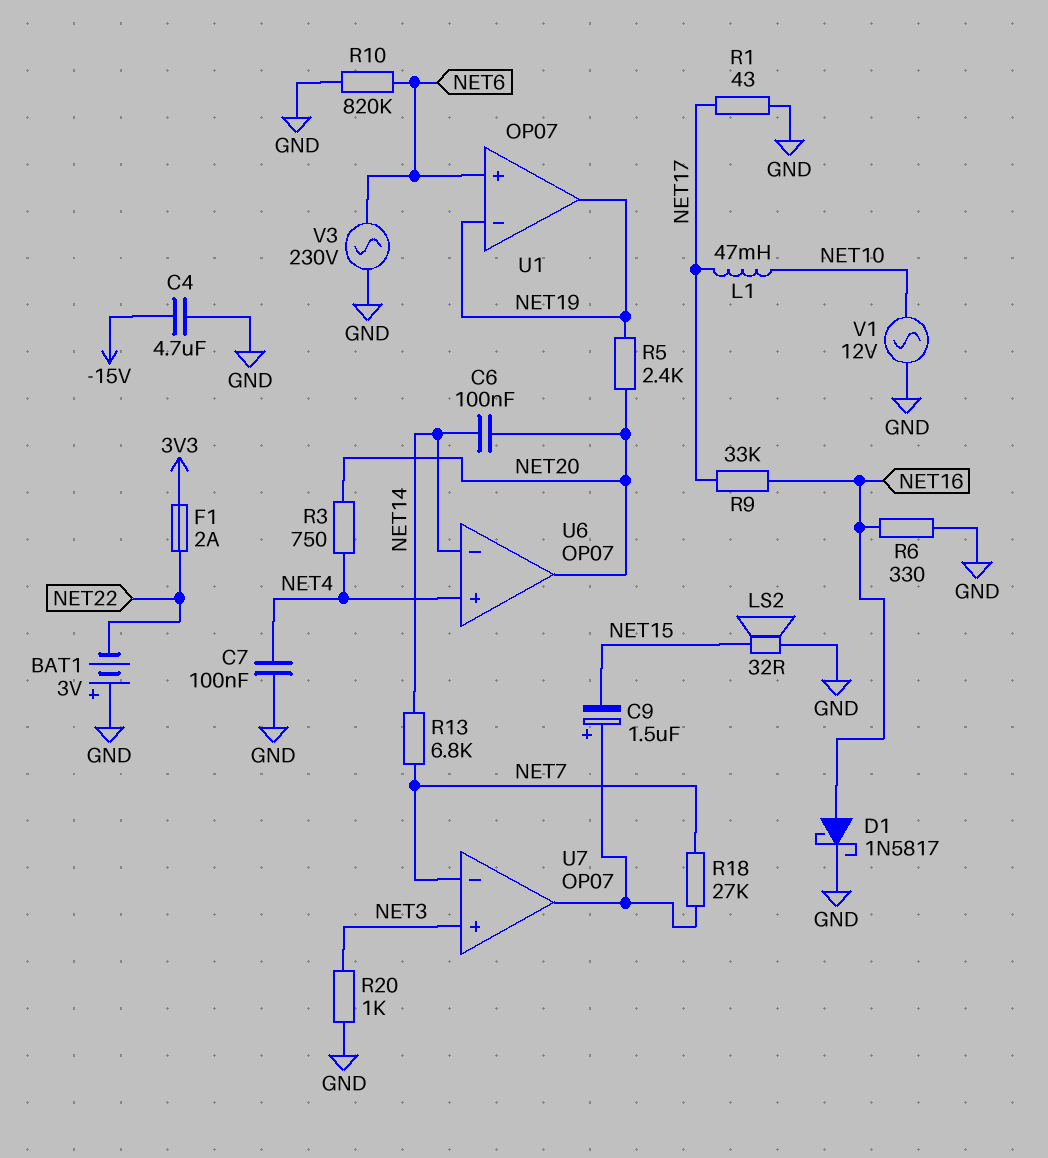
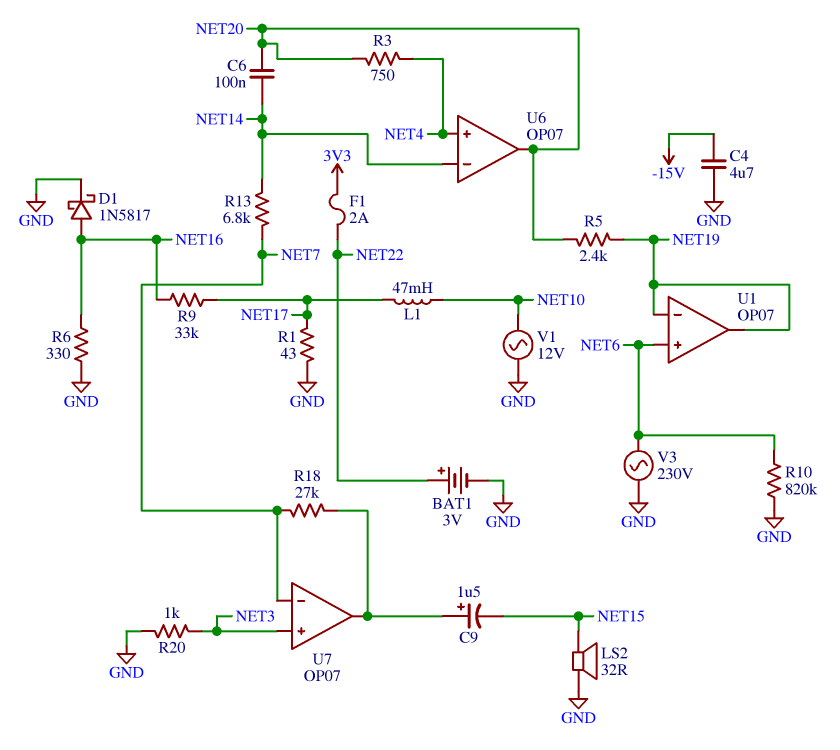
BAT1: 3V (plus GND, minus NET22) -> 3V (plus NET22, minus GND)
C7: 100nF (GND, NET4) -> none

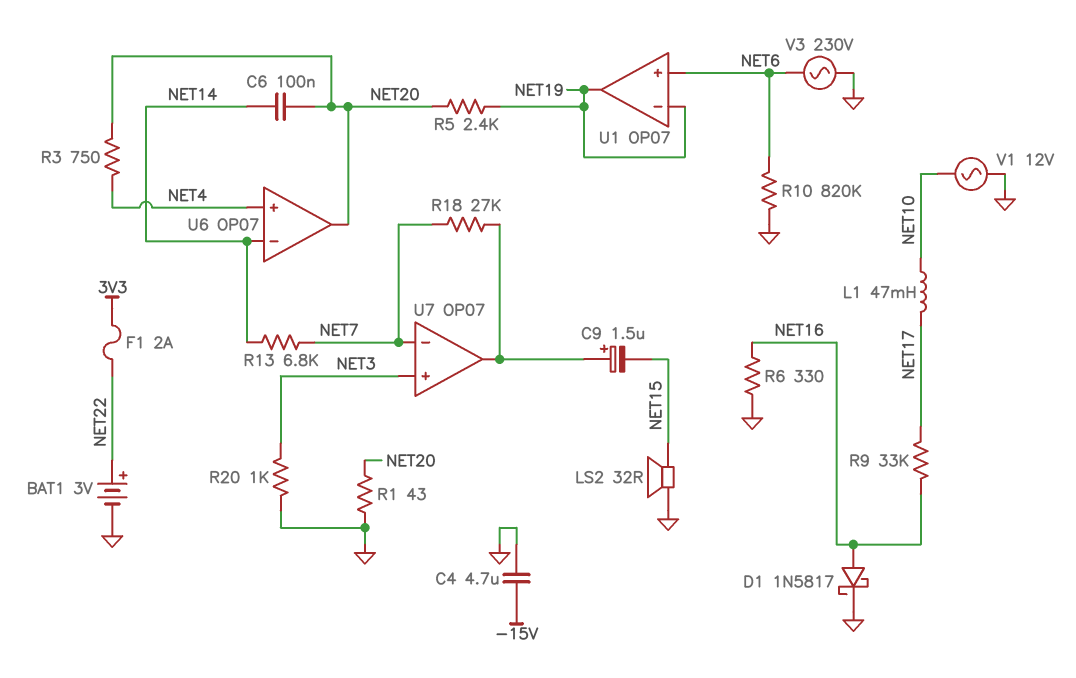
R1: 43 (GND, NET17) -> 43 (GND, NET20)

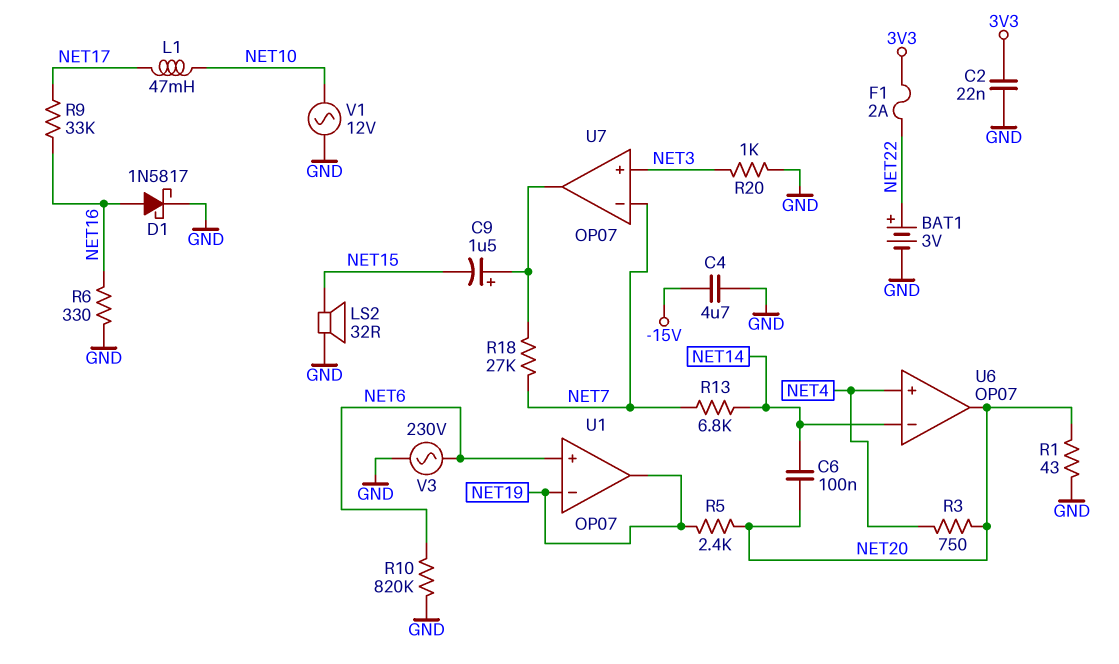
C2: none -> 22nF (3V3, GND)

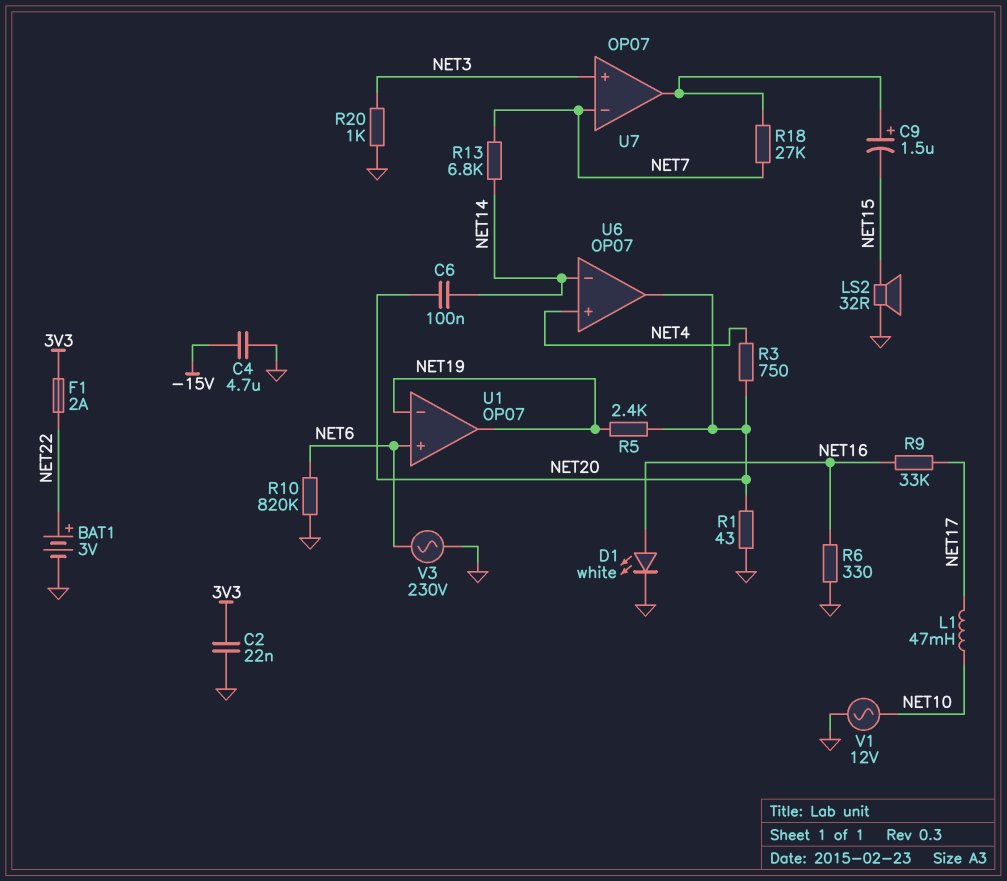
D1: schottky 1N5817 (A NET16, K GND) -> LED white (A NET16, K GND)

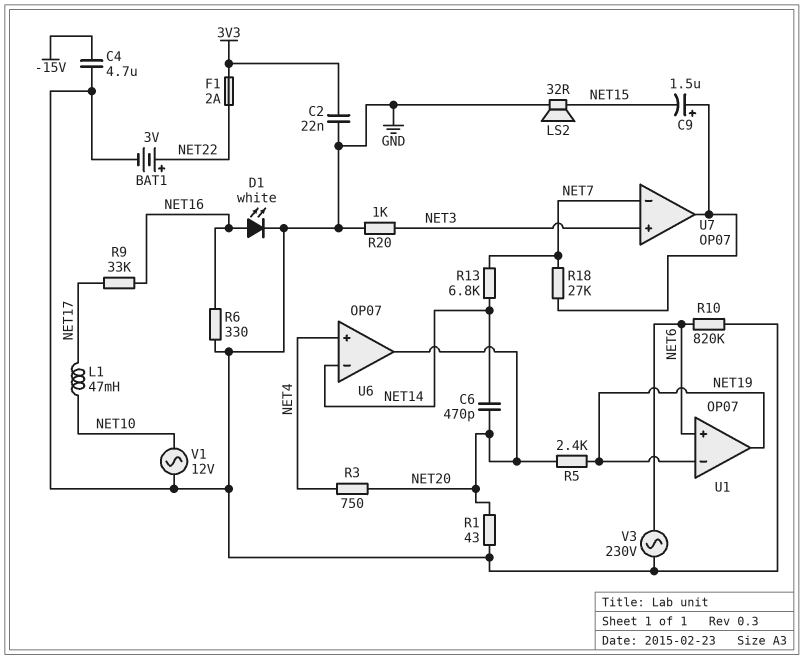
C6: 100nF (NET14, NET20) -> 470pF (NET14, NET20)

